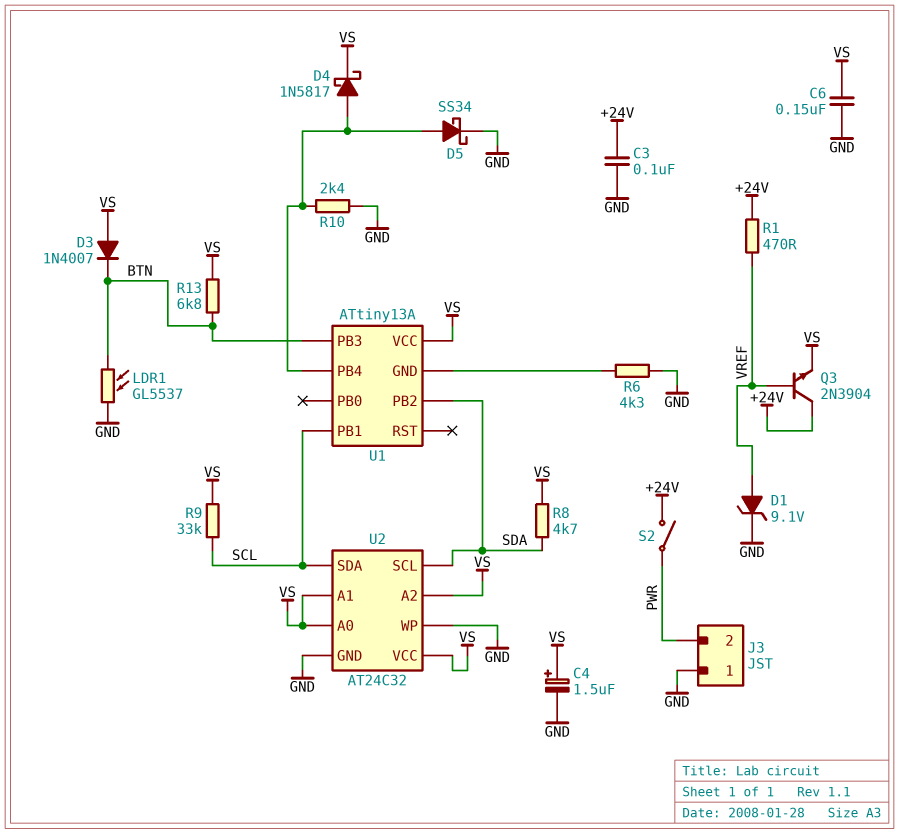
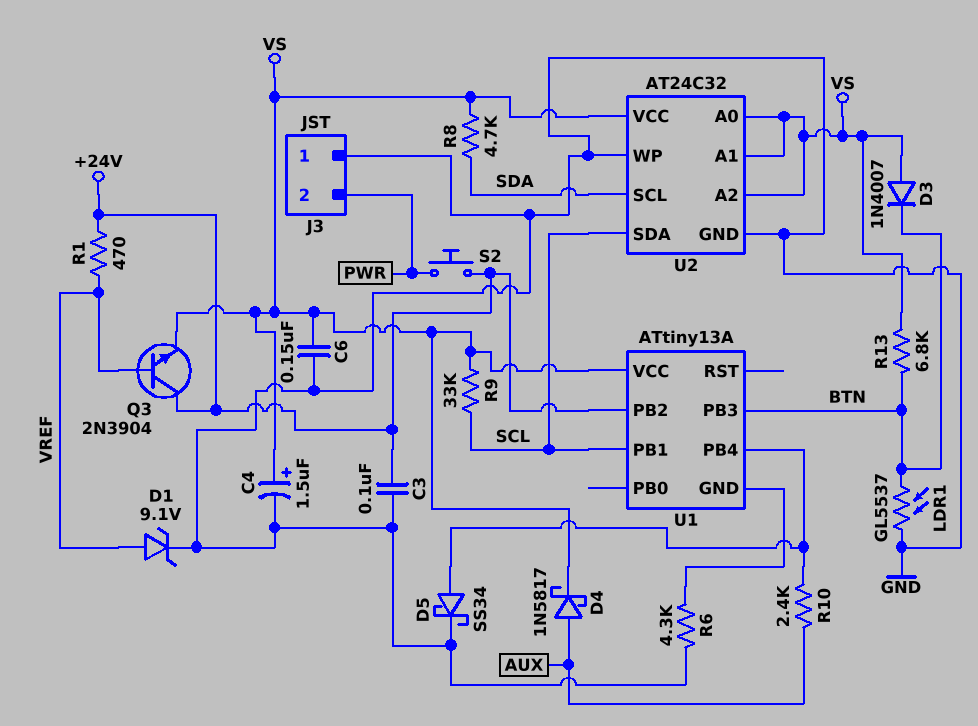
D4: schottky 1N5817 (A U1/PB4, K VS) -> schottky 1N5817 (A AUX, K VS)
R10: 2.4k (GND, U1/PB4) -> 2.4k (AUX, U1/PB4)
S2: switch (+24V, PWR) -> button (+24V, PWR)
U1 pin PB2: SDA -> +24V

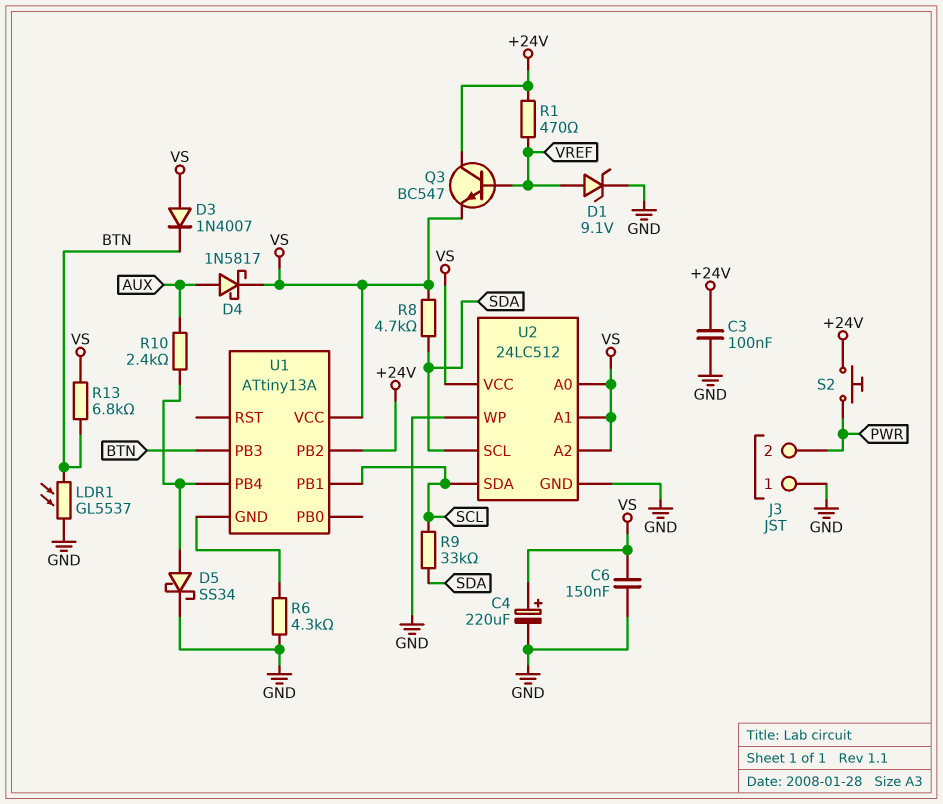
C4: 1.5uF (plus VS, minus GND) -> 220uF (plus VS, minus GND)
Q3: NPN 2N3904 (B VREF, C +24V, E VS) -> NPN BC547 (B VREF, C +24V, E VS)
R9: 33k (SCL, VS) -> 33k (SCL, SDA)
U2: AT24C32 -> 24LC512

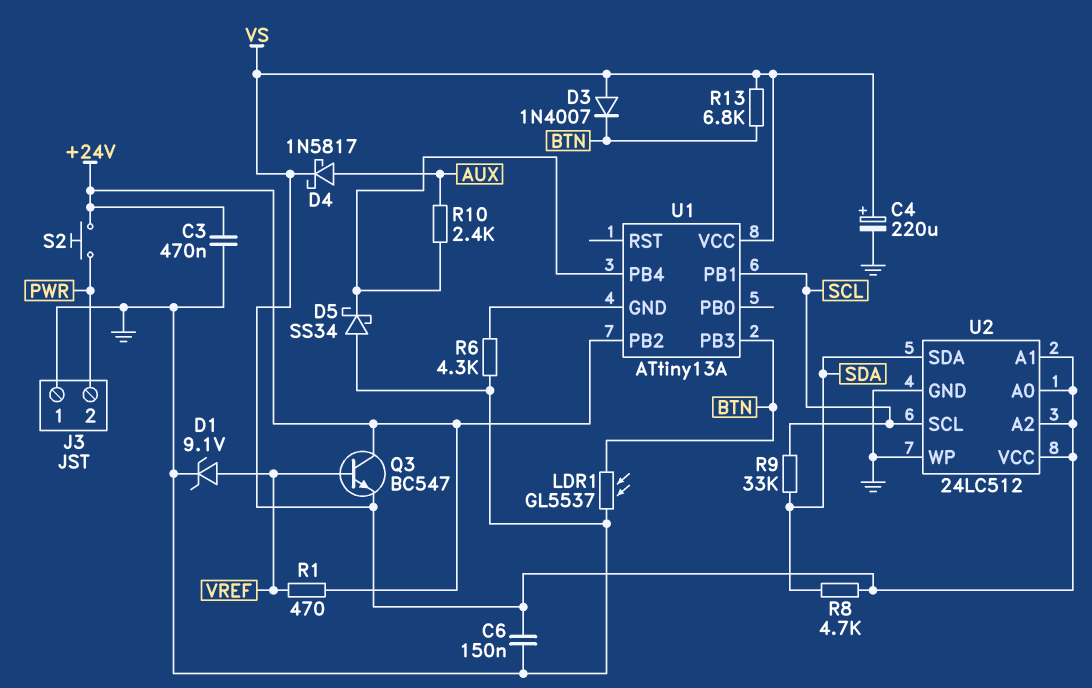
C3: 100nF (+24V, GND) -> 470nF (+24V, GND)
D5: schottky SS34 (A U1/PB4, K GND) -> schottky SS34 (A GND, K U1/PB4)
U2 pin SCL: SDA -> SCL
U2 pin SDA: SCL -> SDA

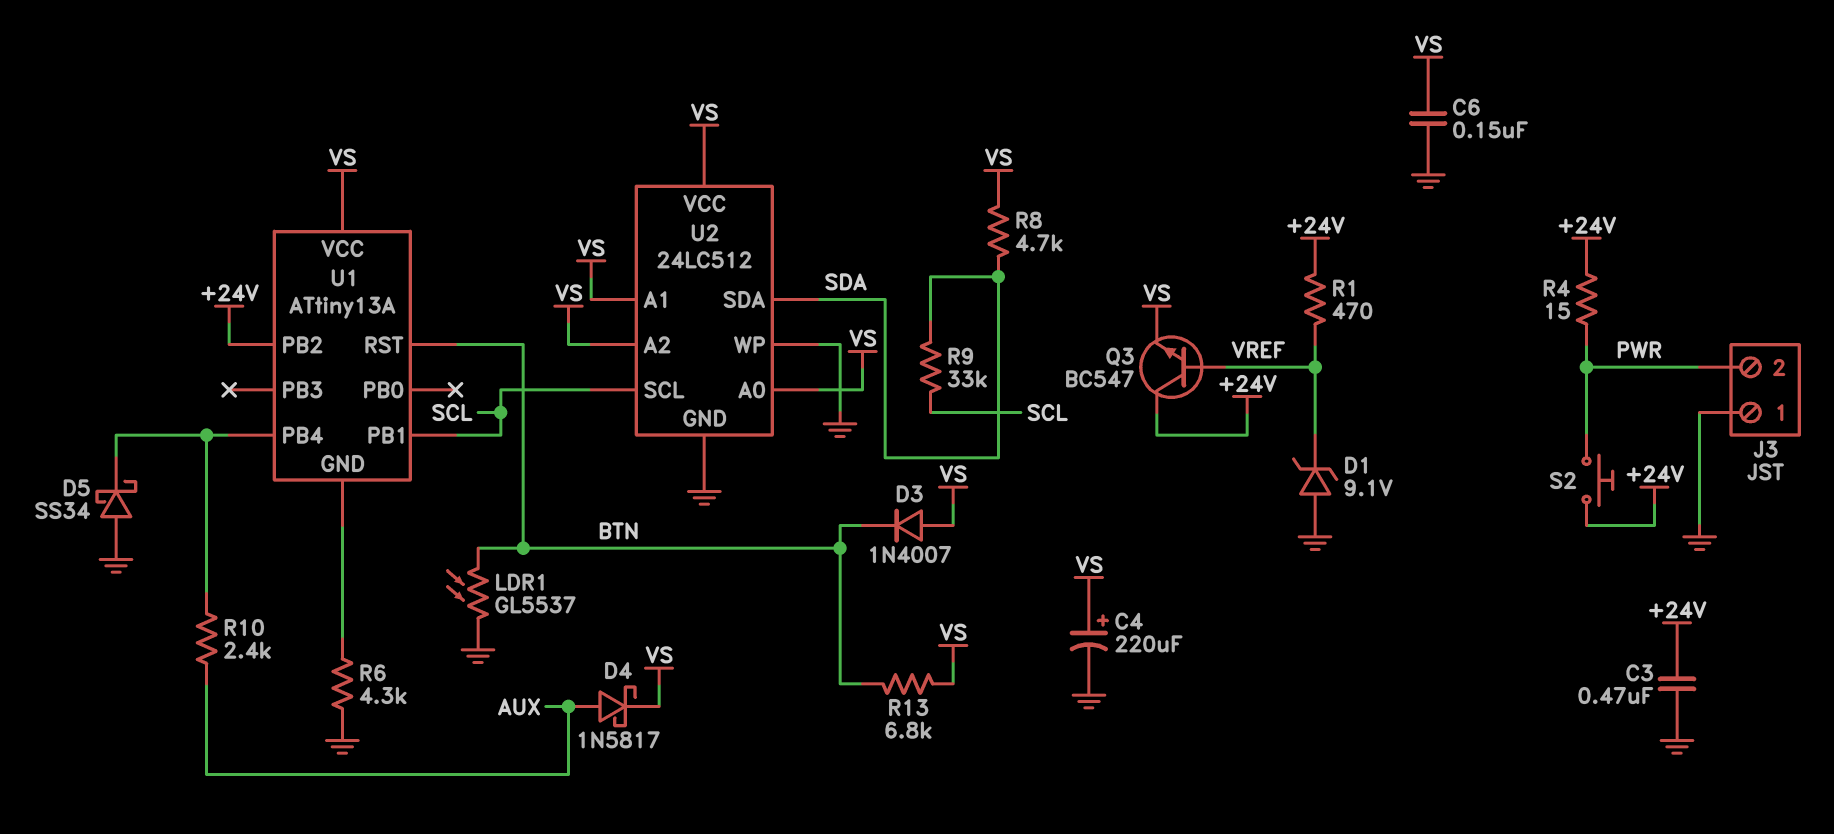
D1: zener 9.1V (A VREF, K GND) -> zener 9.1V (A GND, K VREF)
R4: none -> 15 (+24V, PWR)
U1 pin PB3: BTN -> none
U1 pin RST: none -> BTN

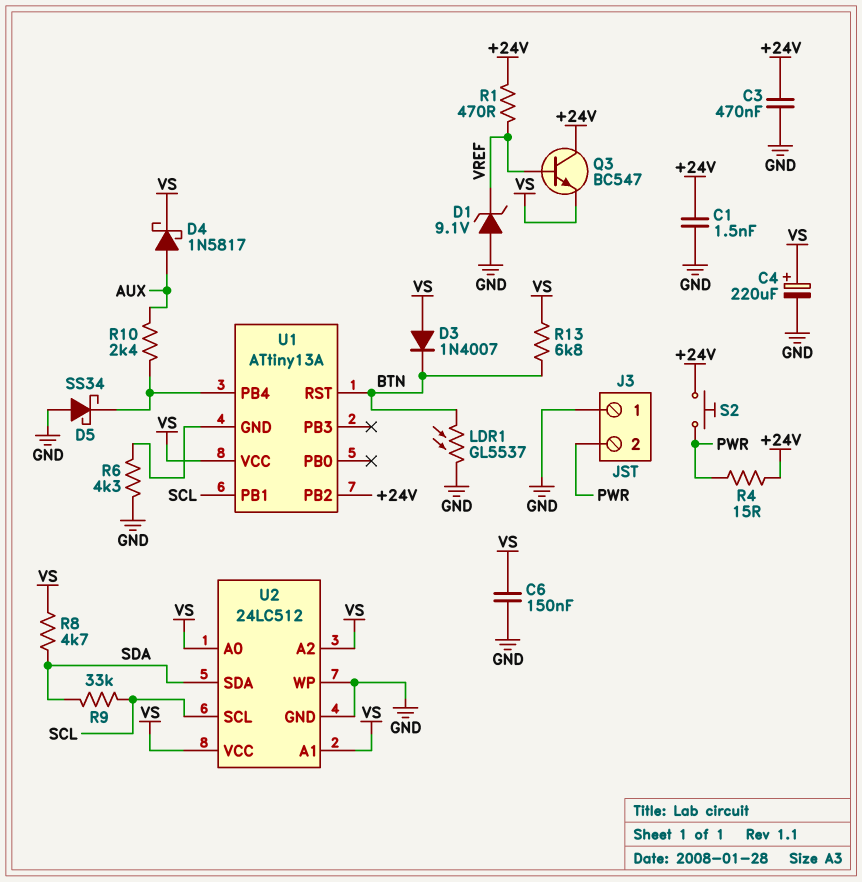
C1: none -> 1.5nF (+24V, GND)

